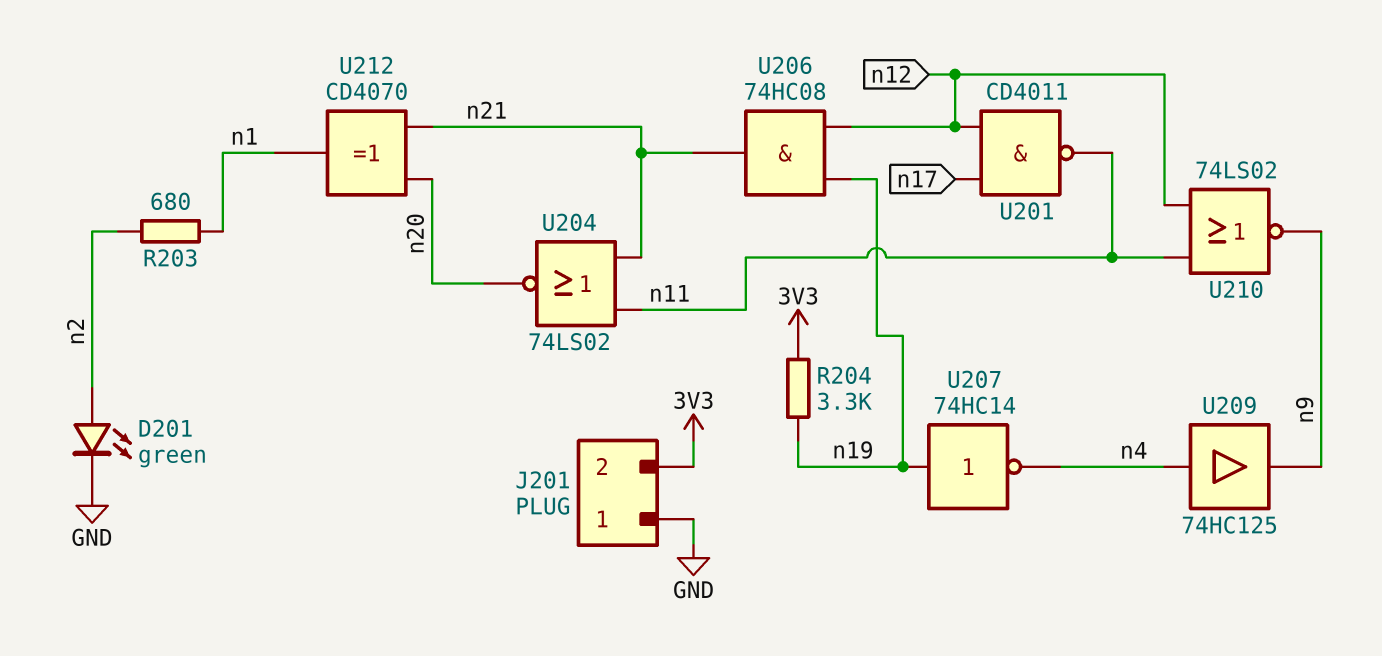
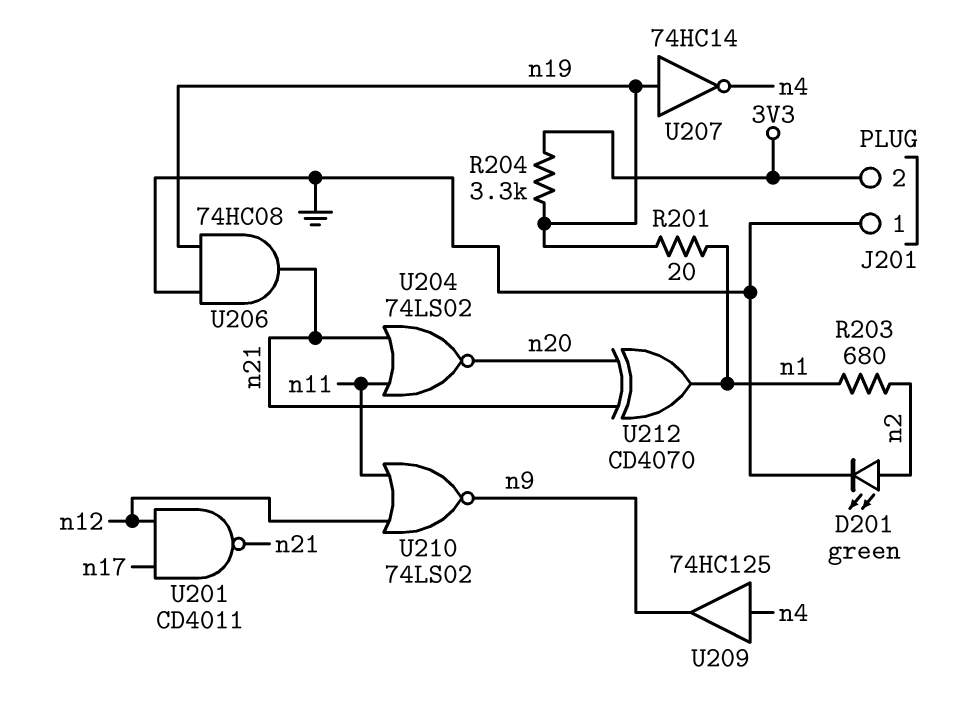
R201: none -> 20 (n1, n19)
U201: NAND CD4011 (in n12, in n17, out n11) -> NAND CD4011 (in n12, in n17, out n21)
U206: AND 74HC08 (in n12, in n19, out n21) -> AND 74HC08 (in GND, in n19, out n21)

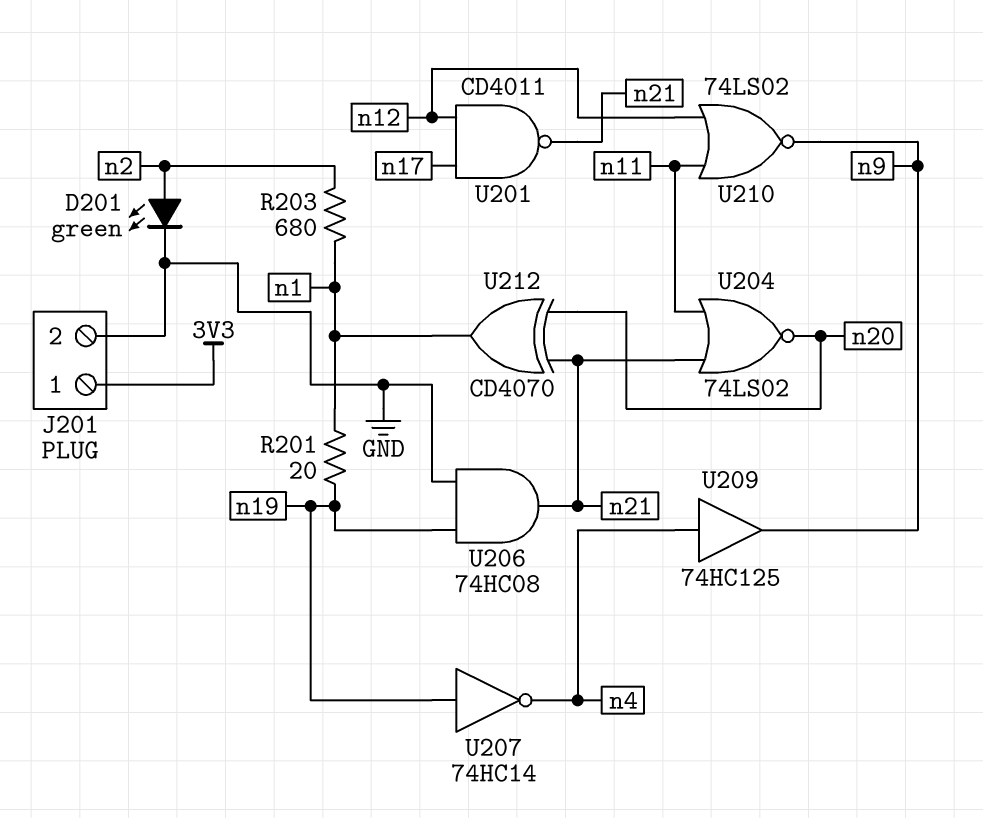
J201 pin 1: GND -> 3V3
J201 pin 2: 3V3 -> GND
R204: 3.3k (3V3, n19) -> none

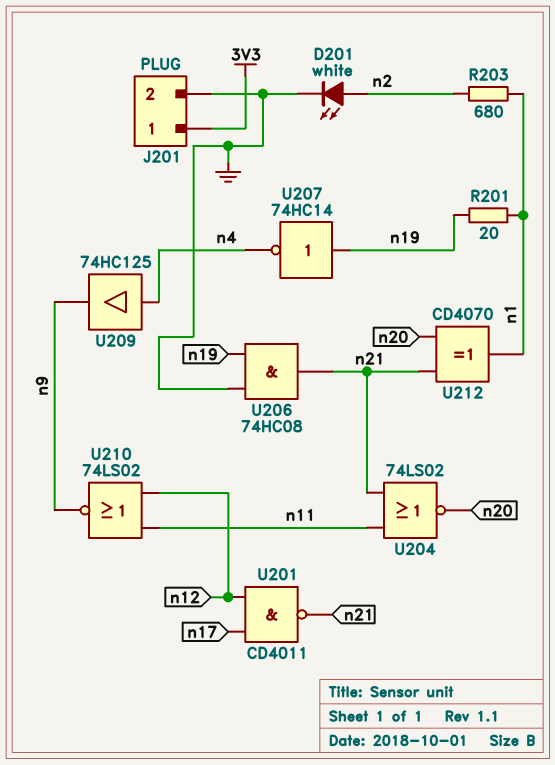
D201: LED green (A n2, K GND) -> LED white (A n2, K GND)

